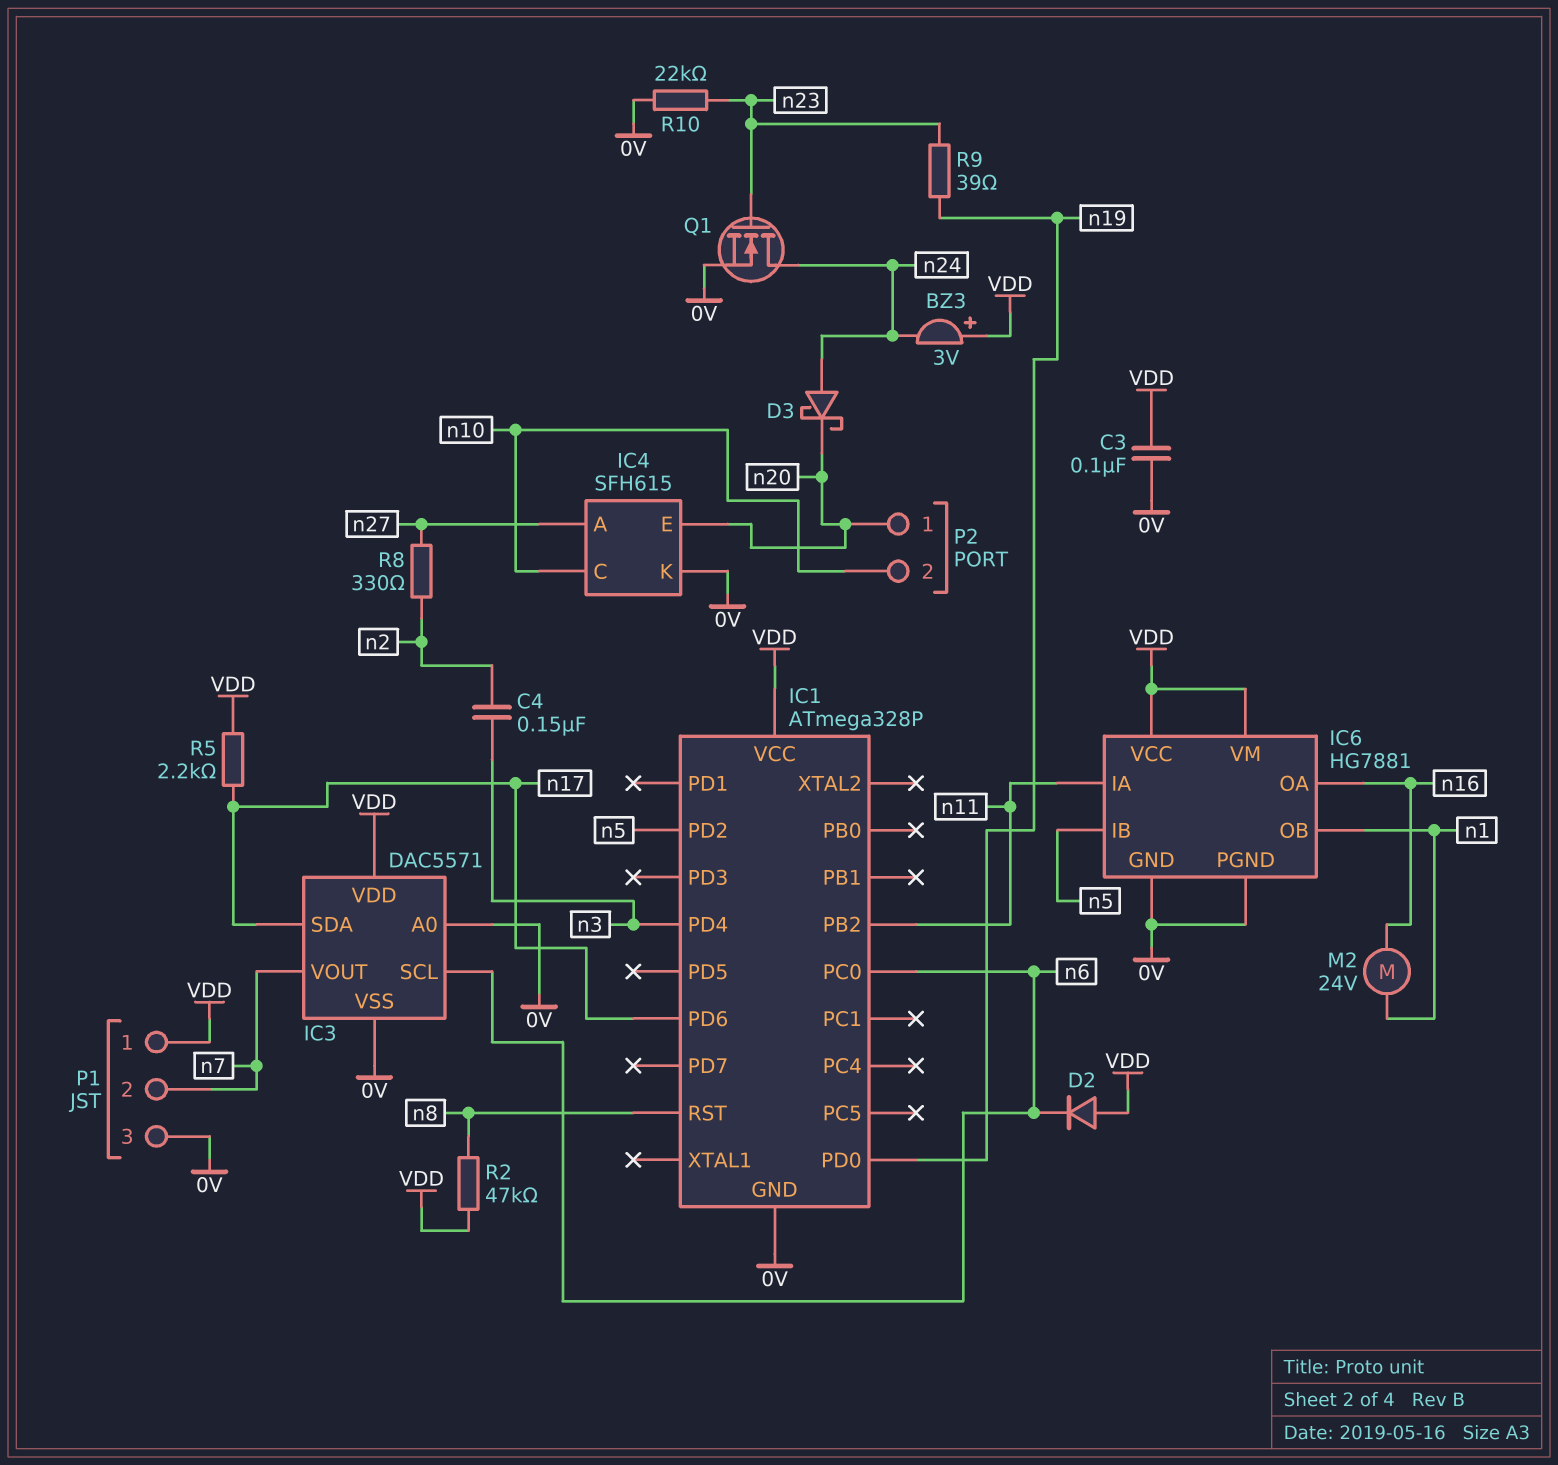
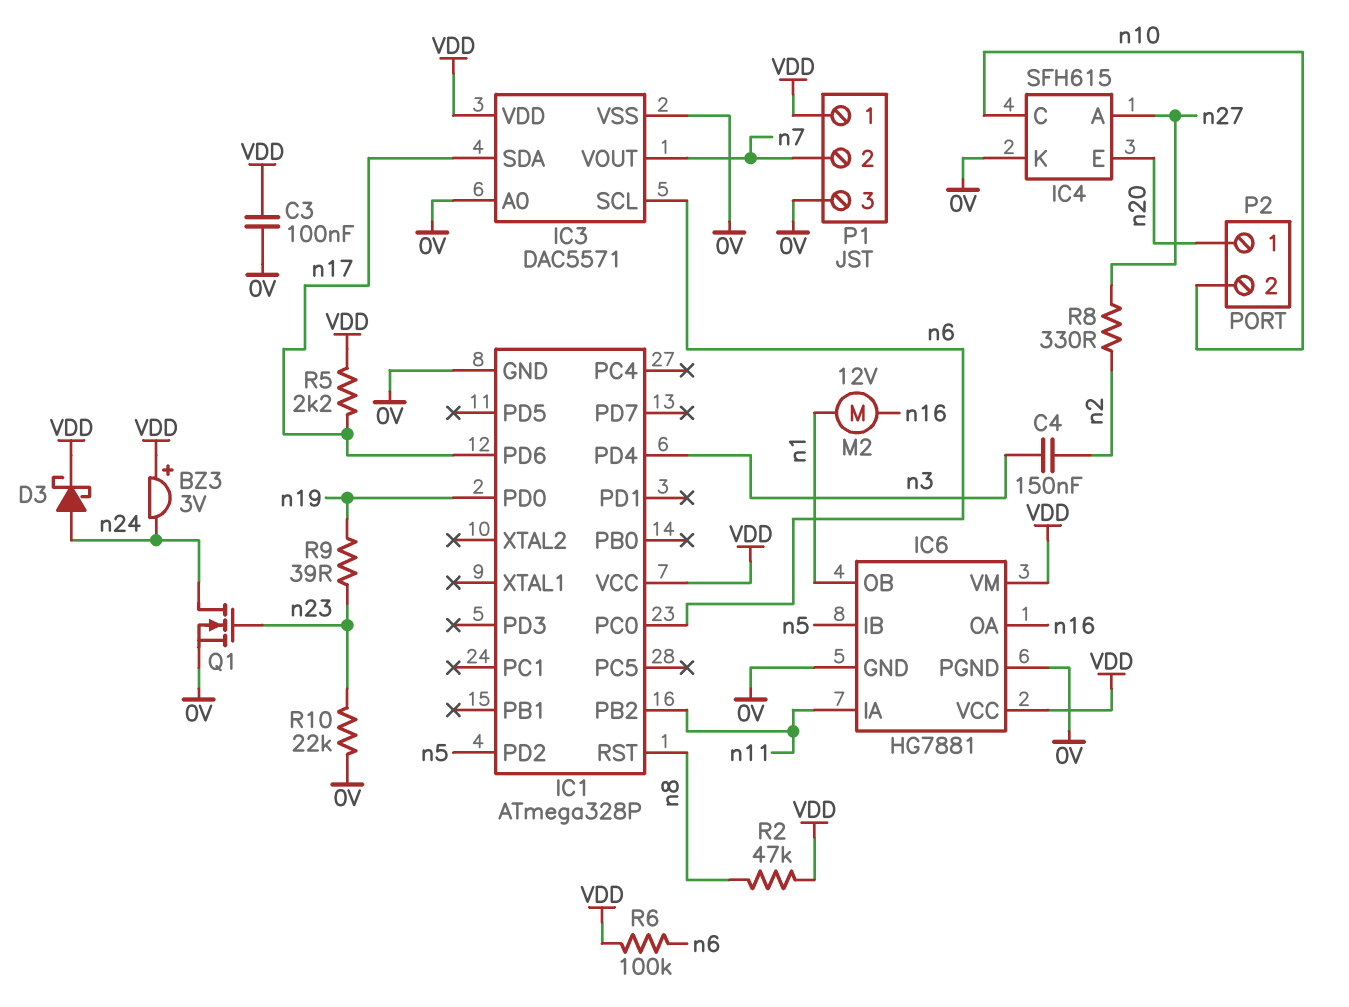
D2: diode (A VDD, K n6) -> none
D3: schottky (A n24, K n20) -> schottky (A n24, K VDD)
M2: motor 24V (n1, n16) -> motor 12V (n1, n16)
R6: none -> 100k (VDD, n6)

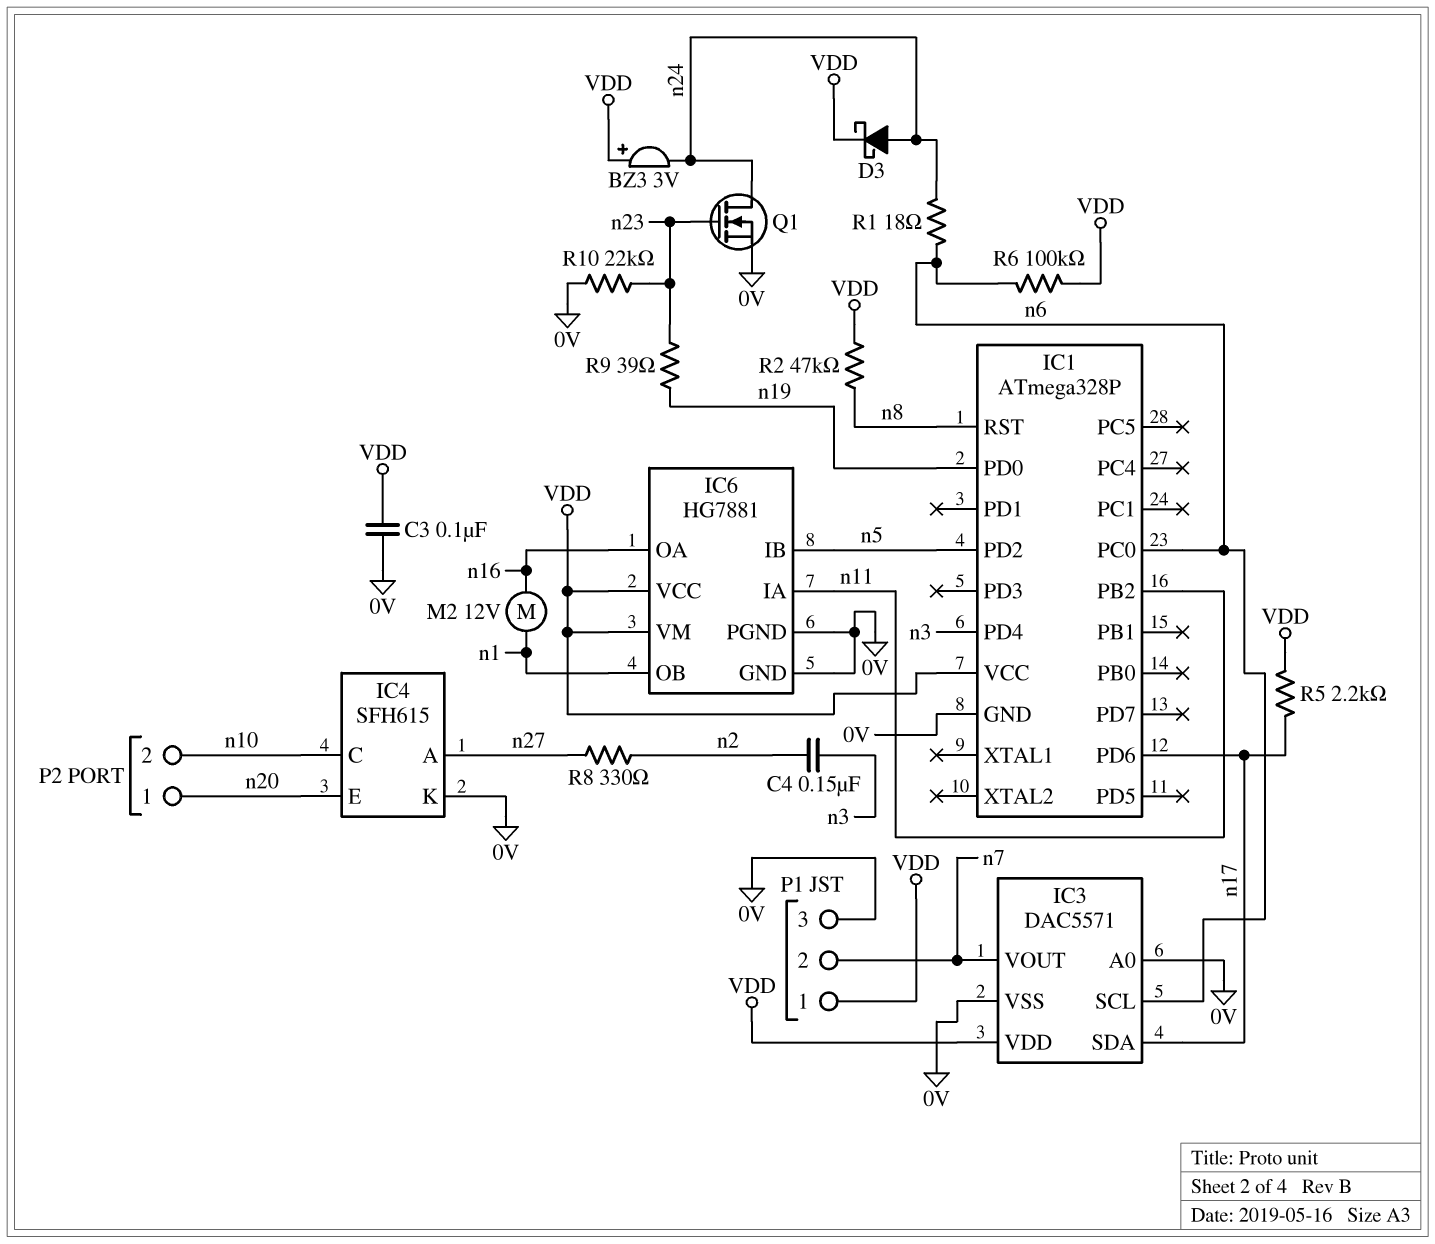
R1: none -> 18 (n6, n24)

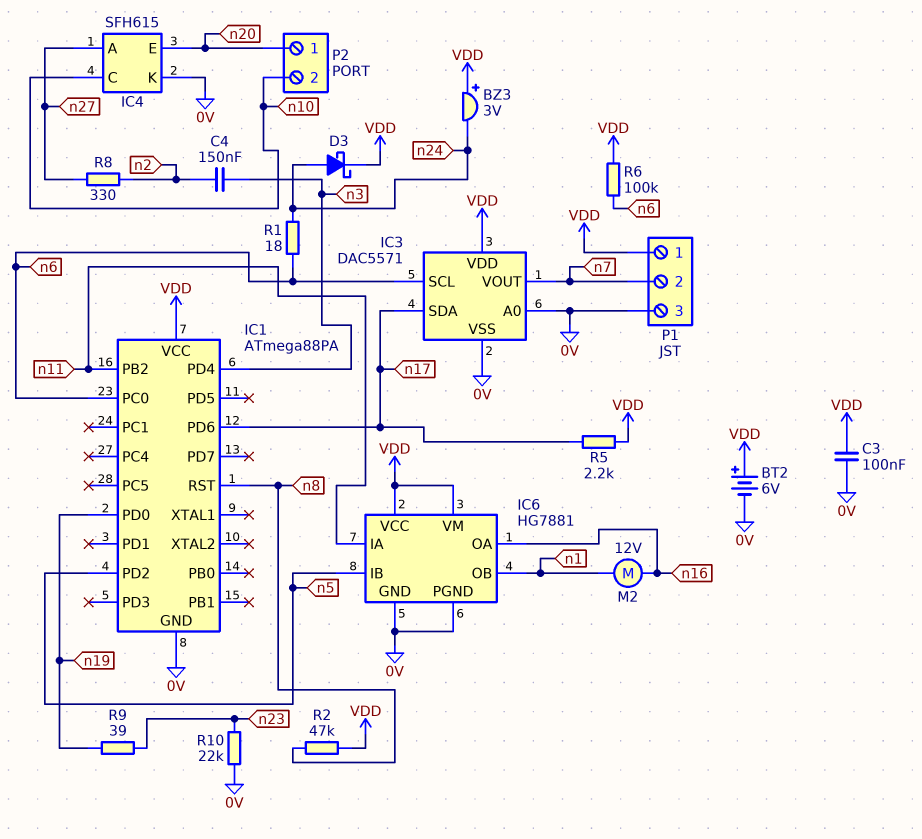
BT2: none -> 6V (plus VDD, minus 0V)
IC1: ATmega328P -> ATmega88PA
Q1: NMOS (G n23, D n24, S 0V) -> none

